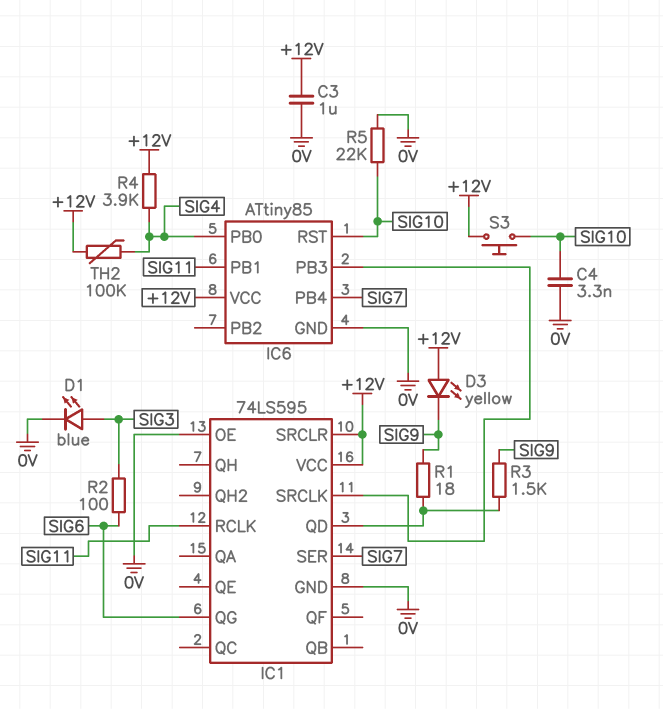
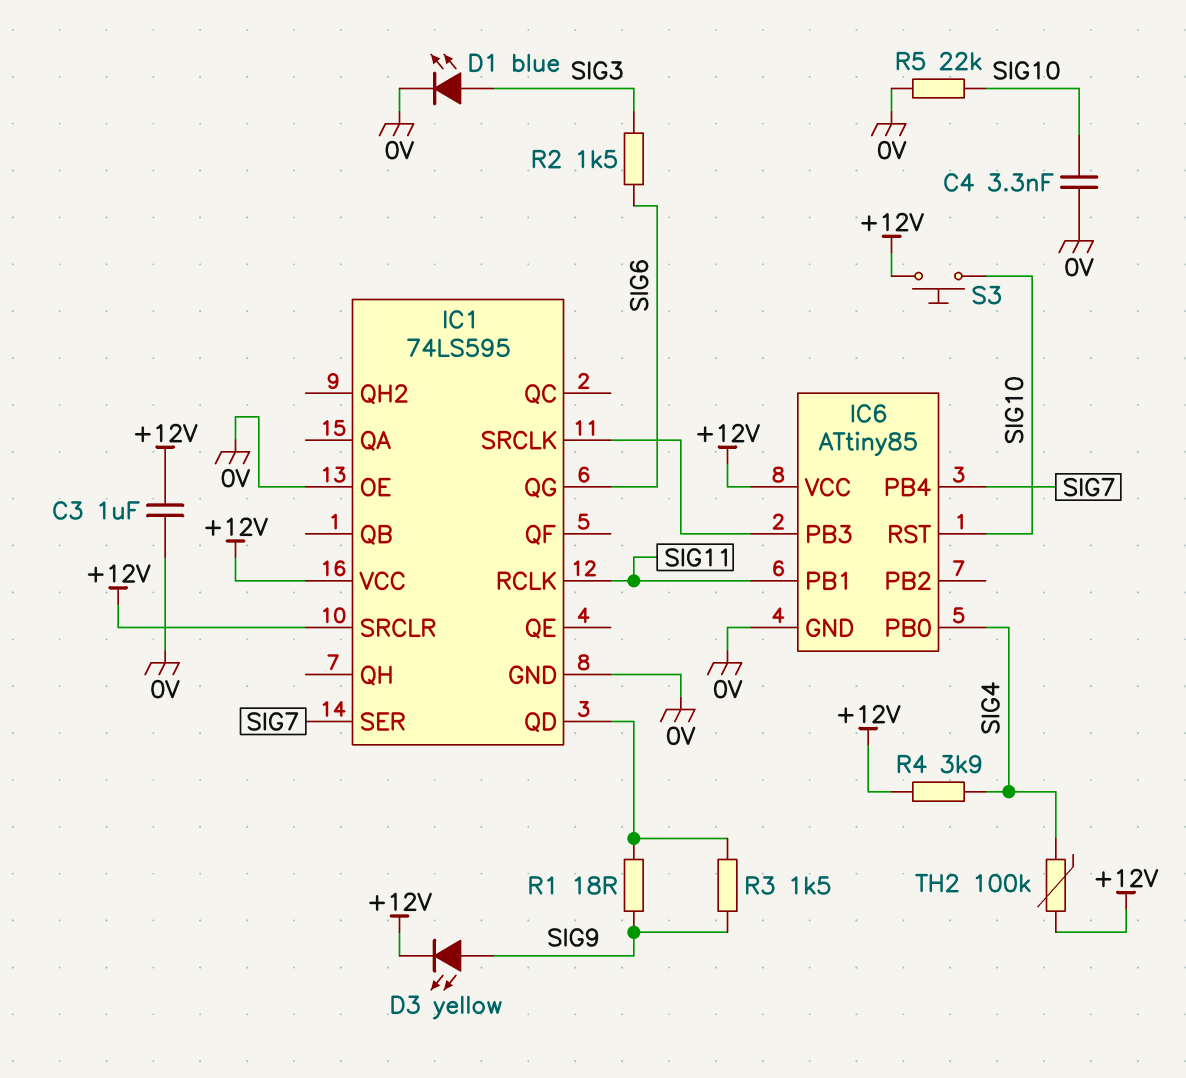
D3: LED yellow (A +12V, K SIG9) -> LED yellow (A SIG9, K +12V)
R2: 100 (SIG3, SIG6) -> 1.5k (SIG3, SIG6)

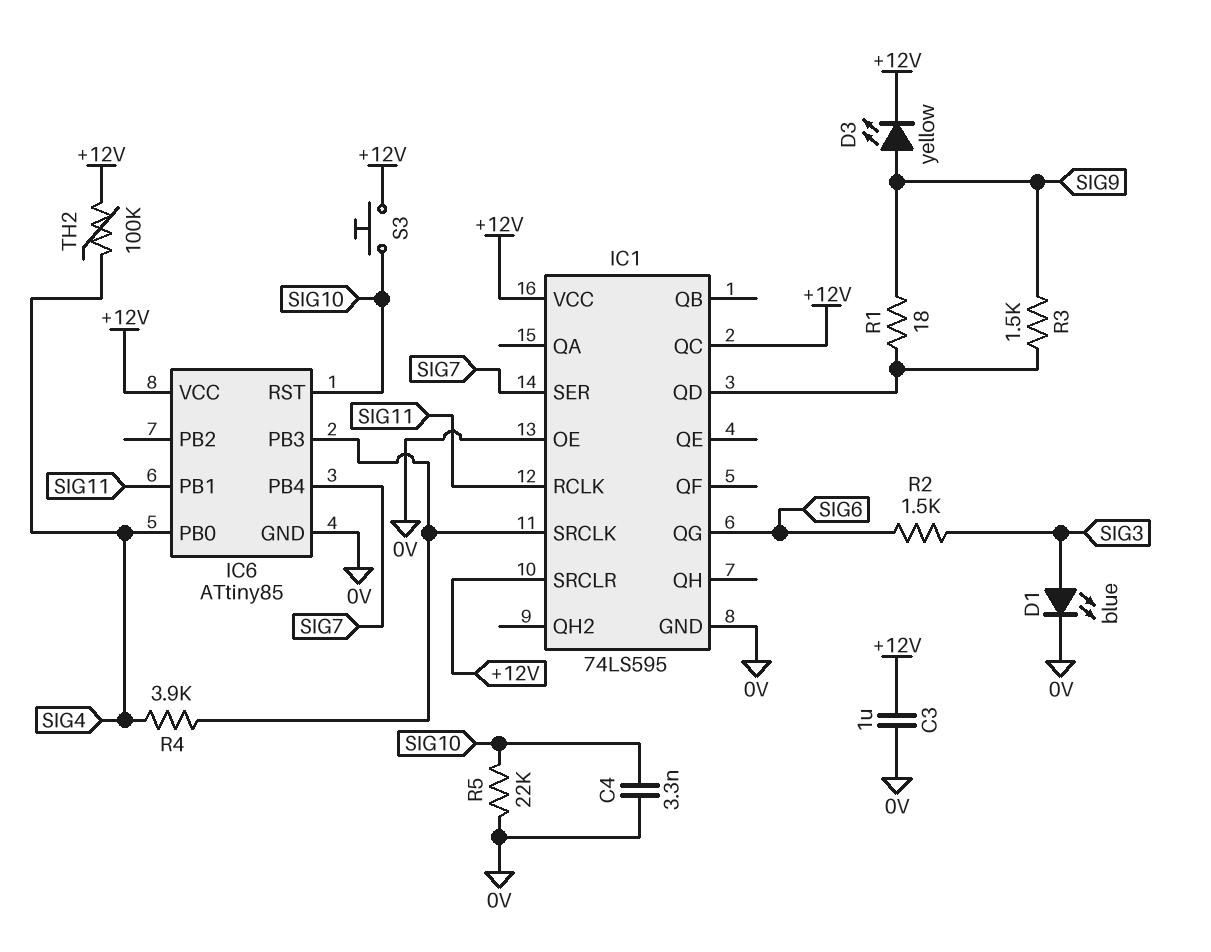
IC1 pin QC: none -> +12V
R4: 3.9k (+12V, SIG4) -> 3.9k (IC1/SRCLK, SIG4)

